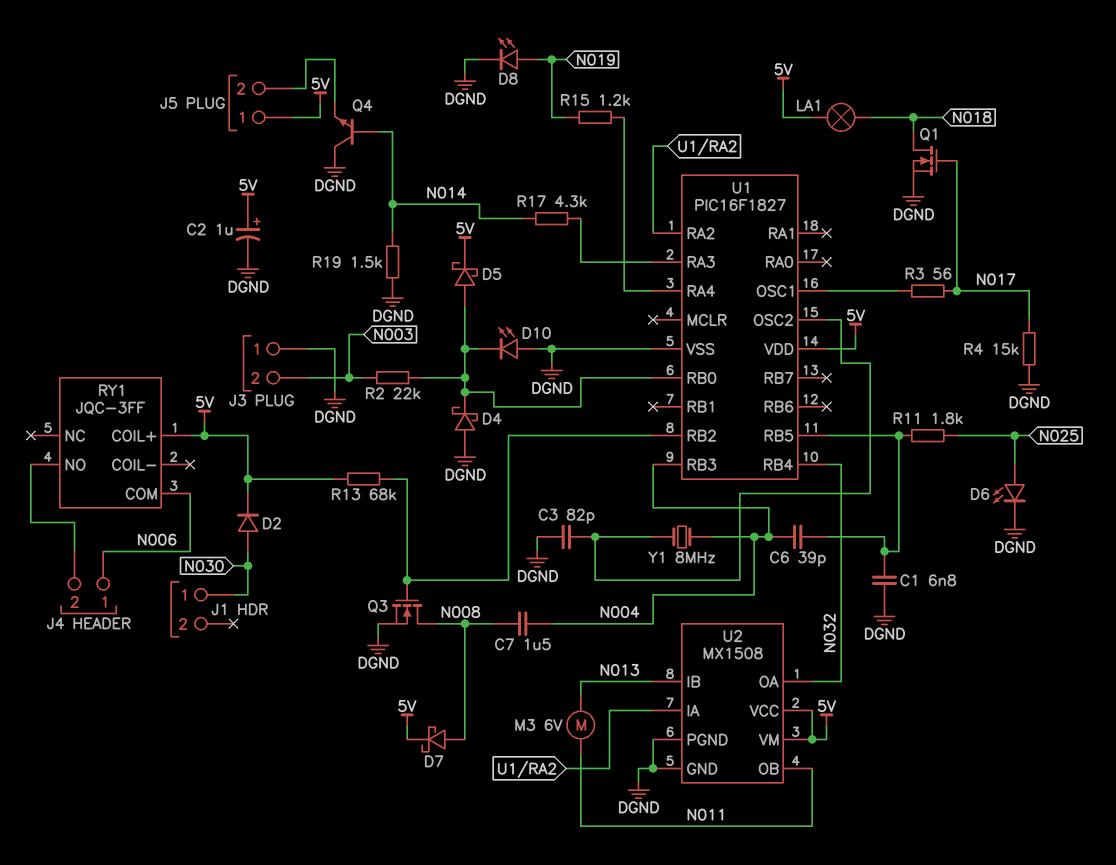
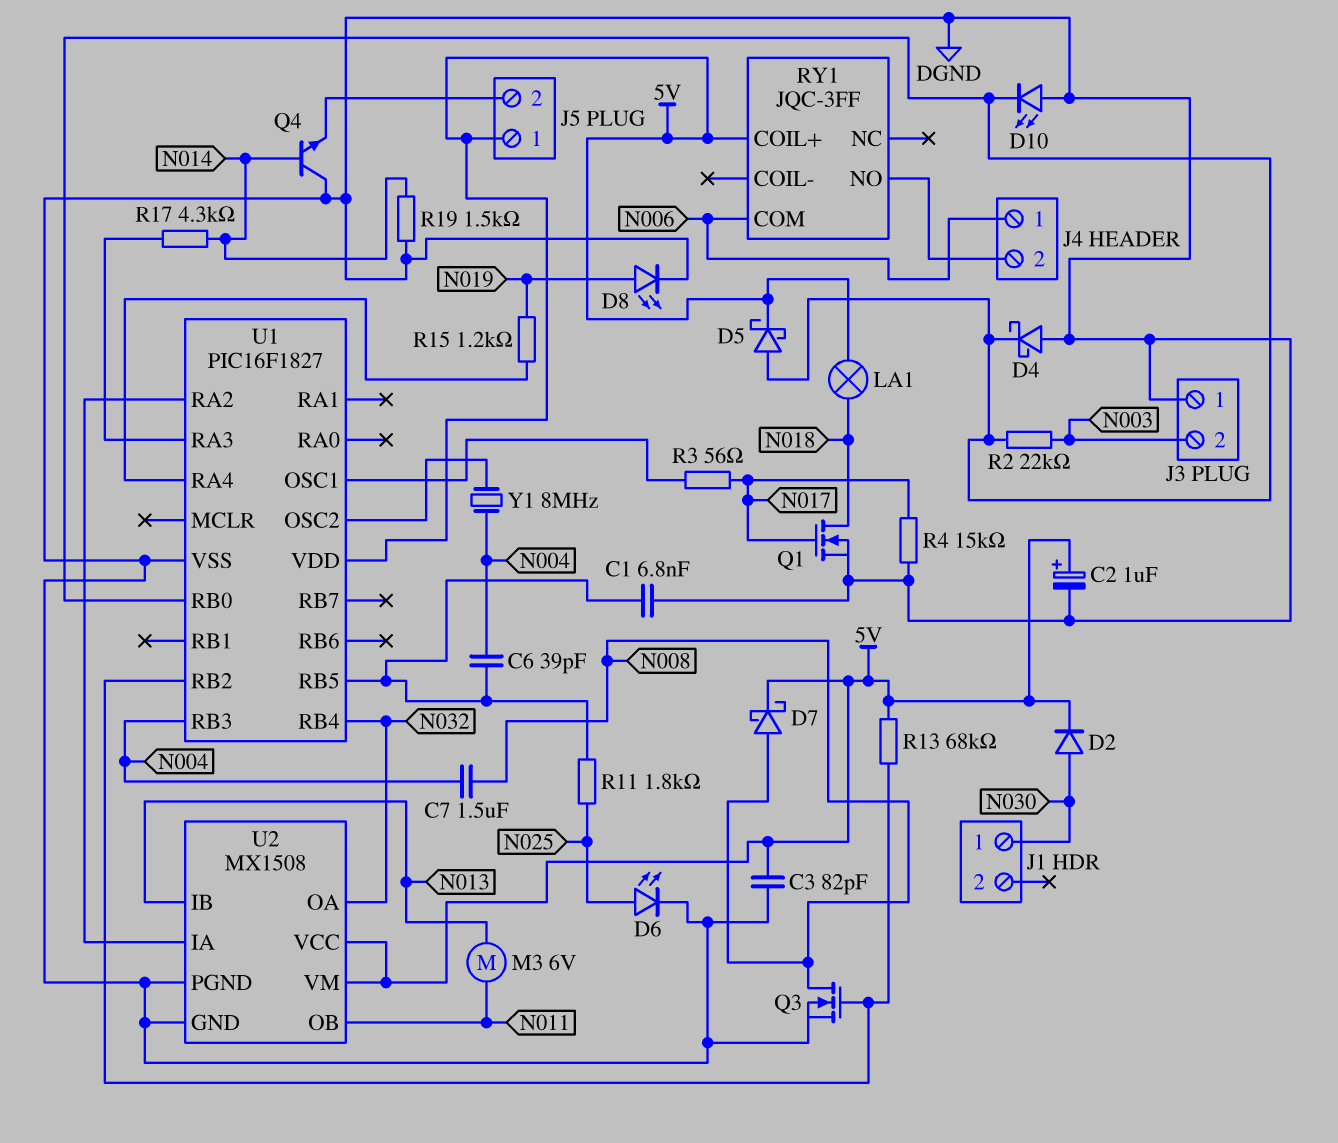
C3: 82pF (DGND, U1/OSC2) -> 82pF (5V, DGND)

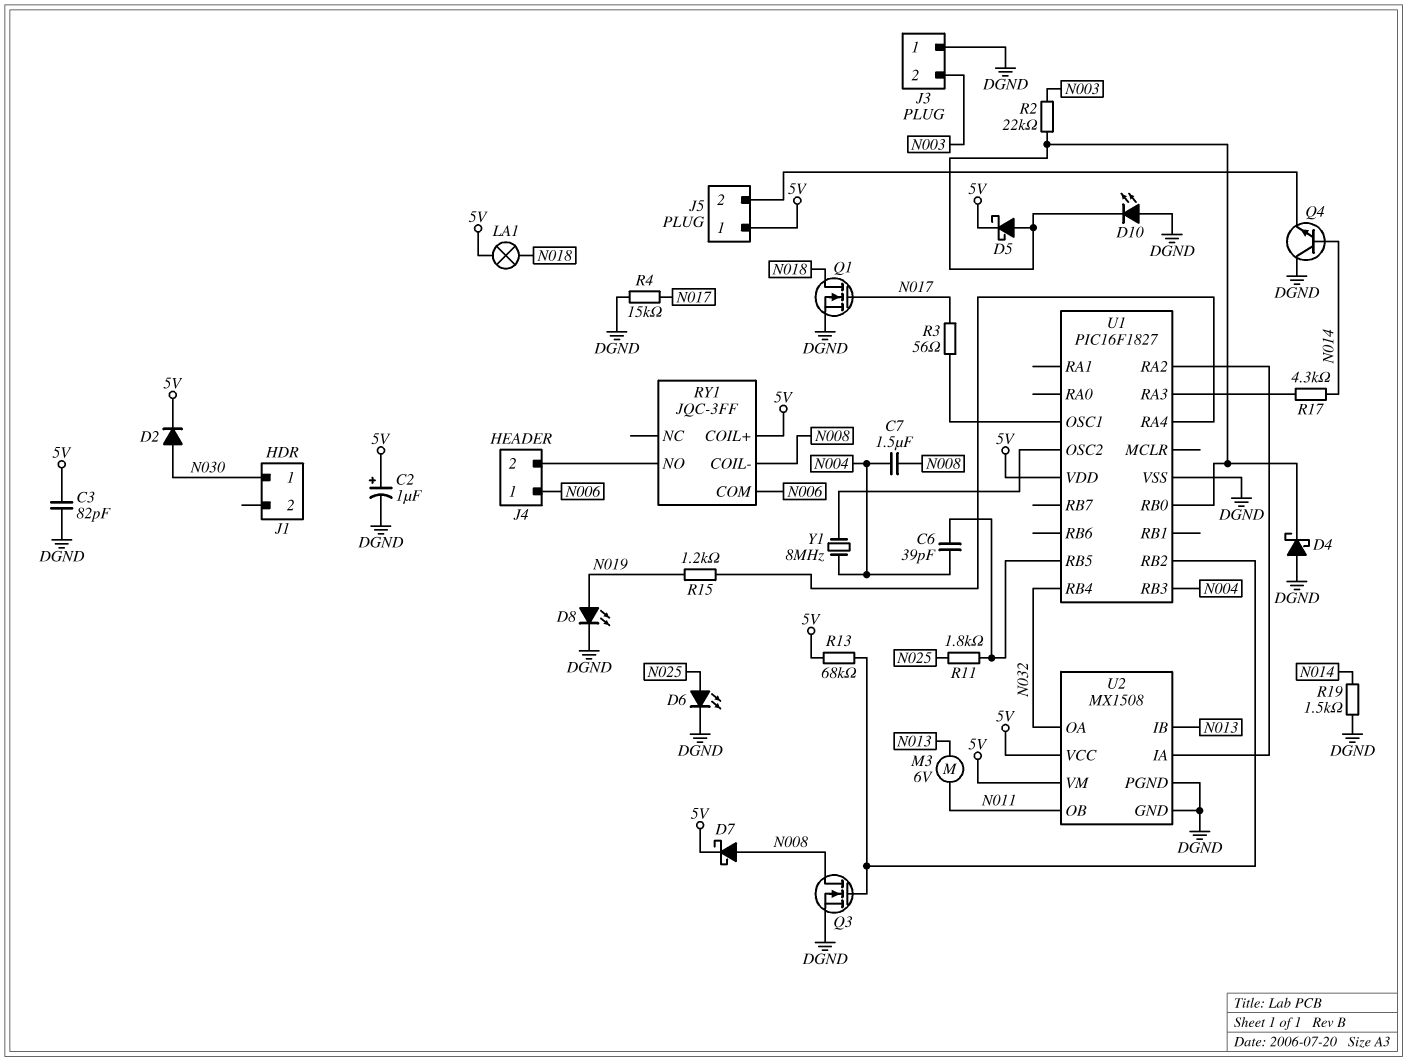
C1: 6.8nF (DGND, U1/RB5) -> none
RY1 pin COIL-: none -> N008

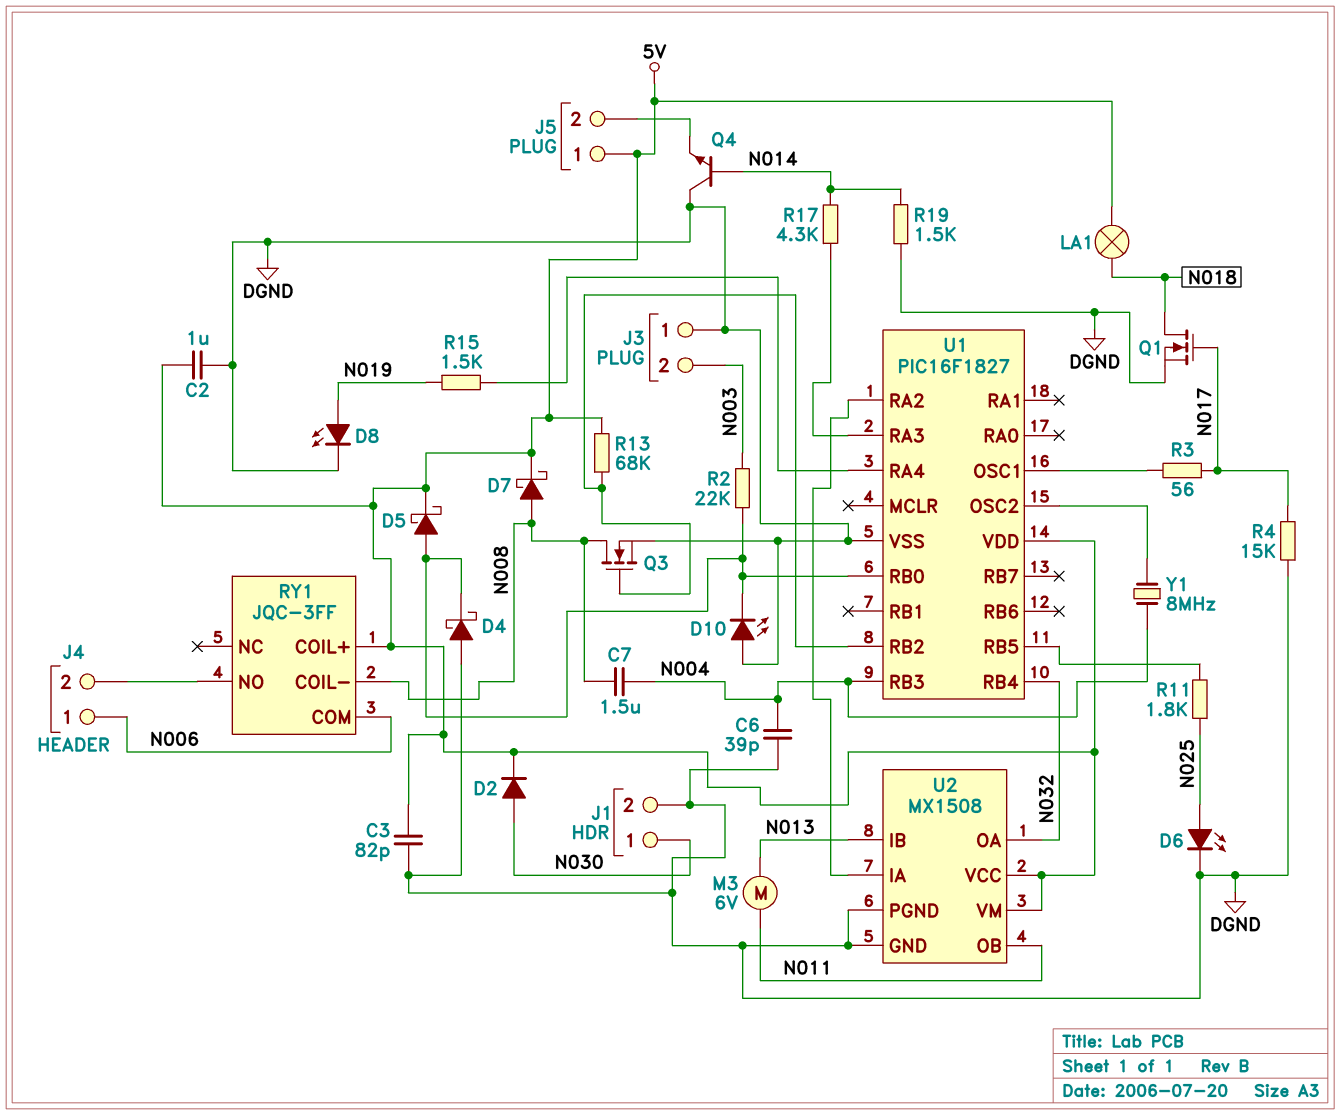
C2: 1uF (plus 5V, minus DGND) -> 1uF (5V, DGND)
C6: 39pF (N004, U1/RB5) -> 39pF (DGND, N004)
J1 pin 2: none -> DGND
R15: 1.2k (N019, U1/RA4) -> 1.5k (N019, U1/RA4)

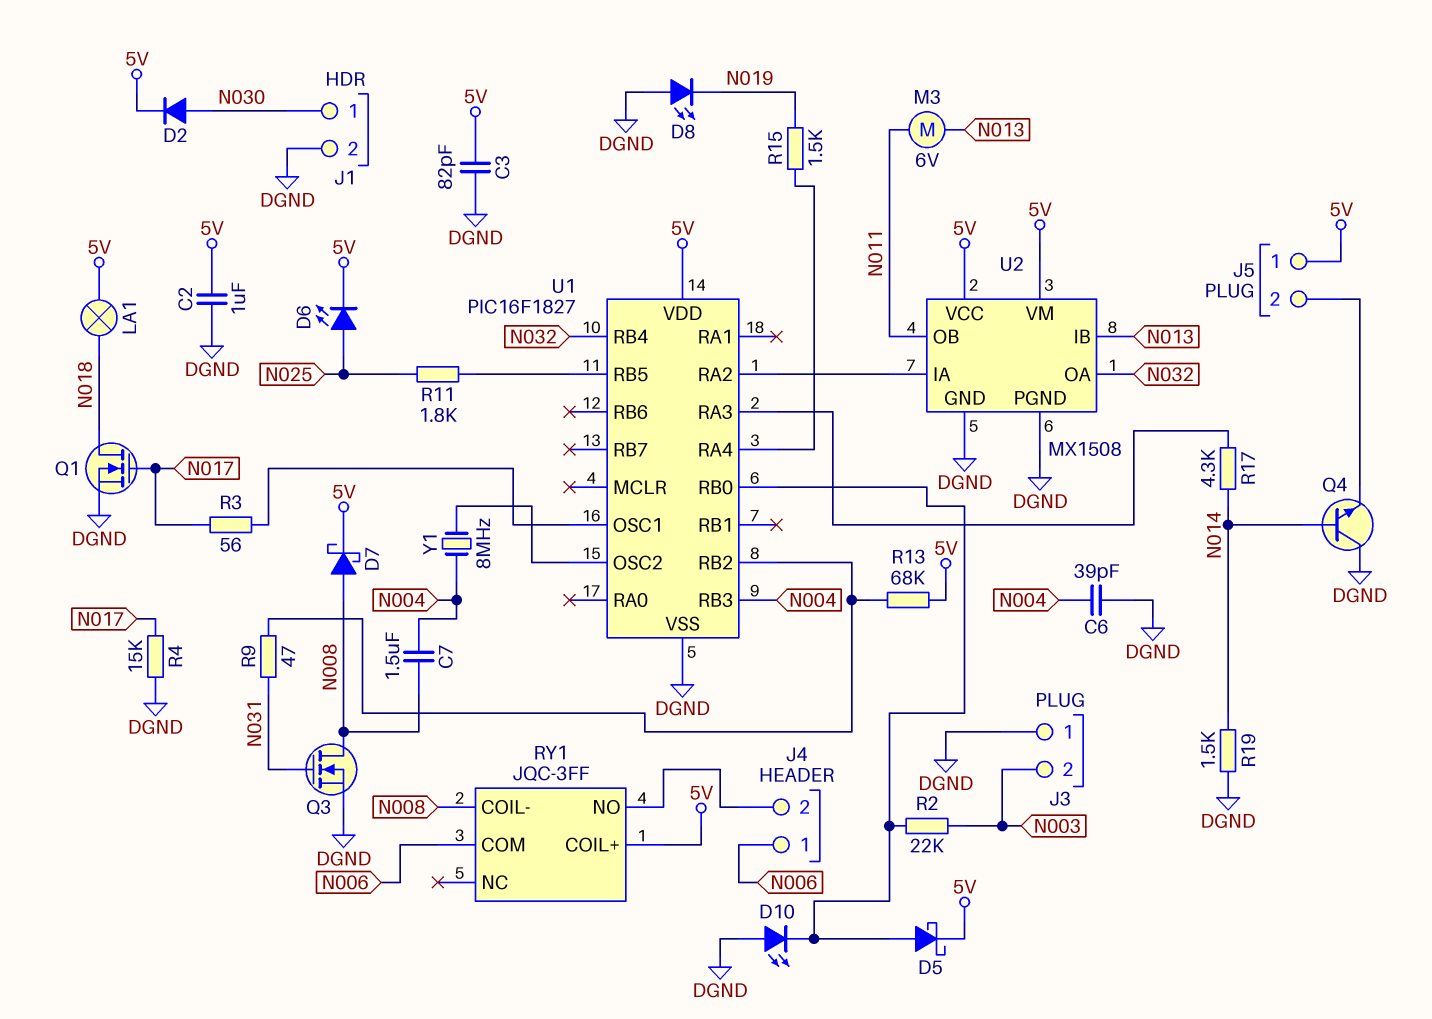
D4: schottky (A DGND, K U1/RB0) -> none
D6: LED (A N025, K DGND) -> LED (A N025, K 5V)
D8: LED (A N019, K DGND) -> LED (A DGND, K N019)
Q3: NMOS (G U1/RB2, D N008, S DGND) -> NMOS (G N031, D N008, S DGND)
R9: none -> 47 (N031, U1/RB2)

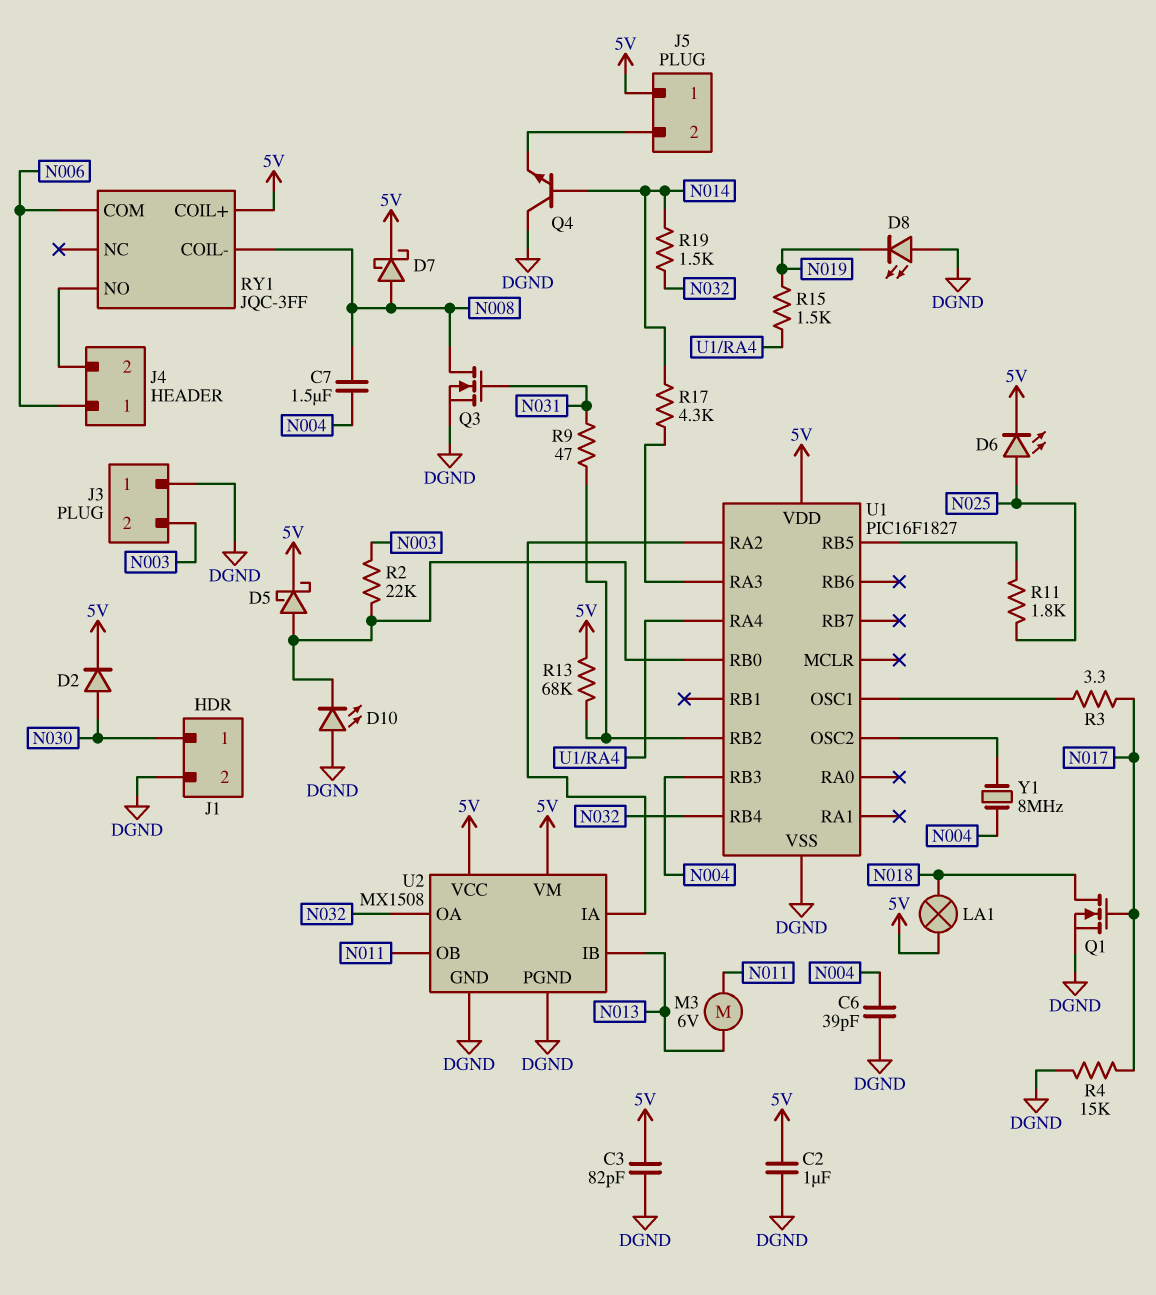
R3: 56 (N017, U1/OSC1) -> 3.3 (N017, U1/OSC1)
R19: 1.5k (DGND, N014) -> 1.5k (N014, N032)

